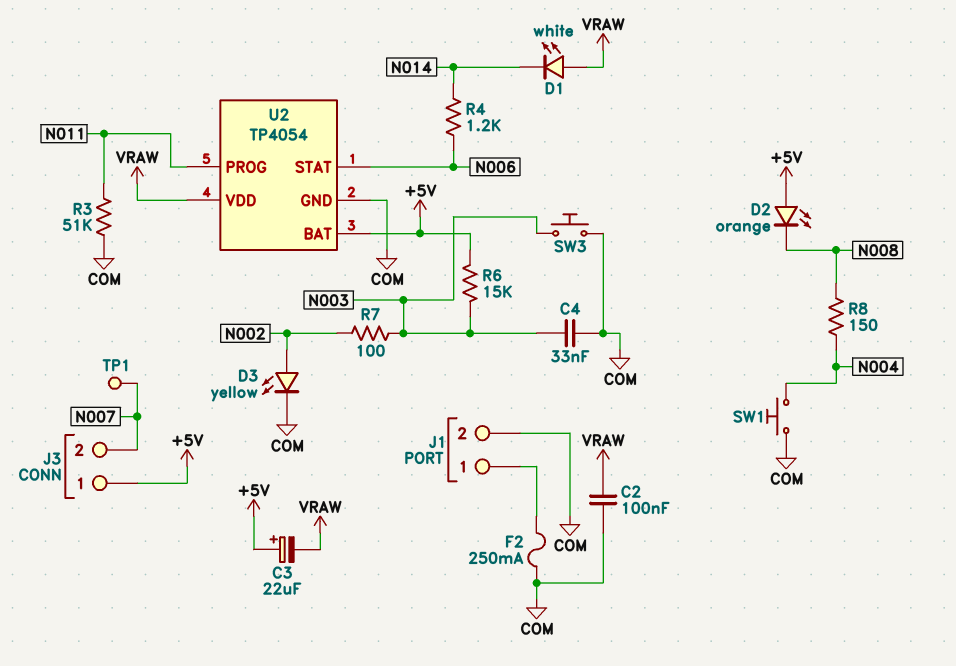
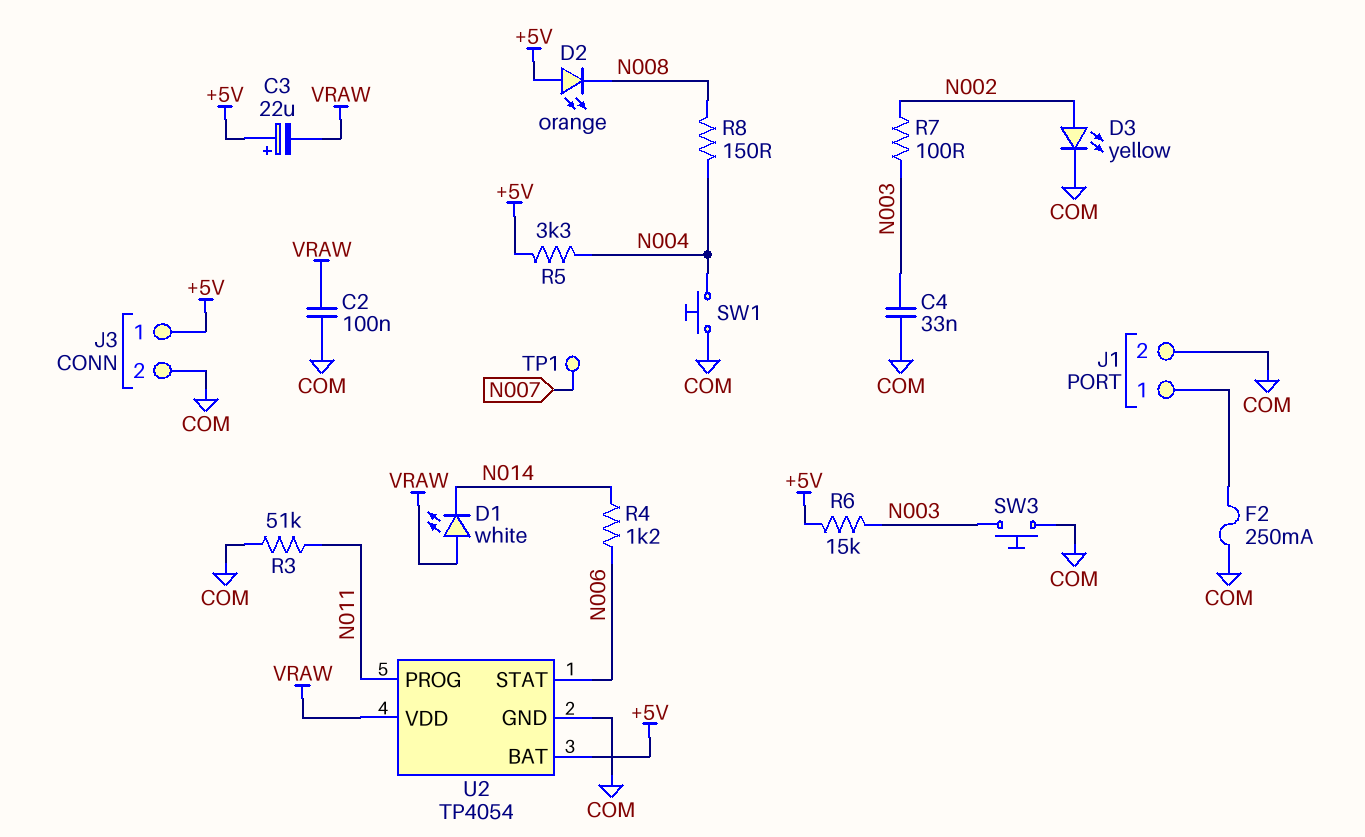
J3 pin 2: N007 -> COM
R5: none -> 3.3k (+5V, N004)

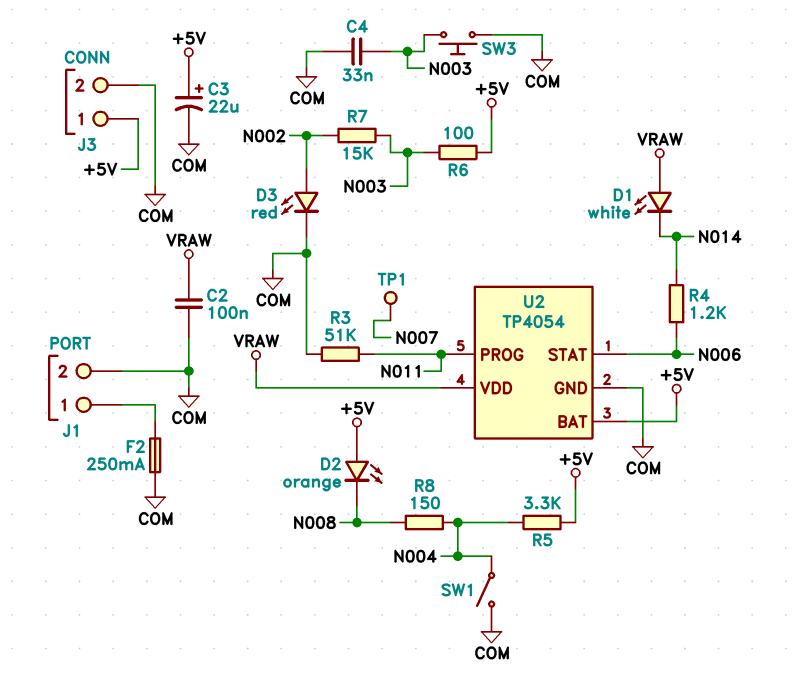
C3: 22uF (plus +5V, minus VRAW) -> 22uF (plus +5V, minus COM)
D3: LED yellow (A N002, K COM) -> LED red (A N002, K COM)
R6: 15k (+5V, N003) -> 100 (+5V, N003)
R7: 100 (N002, N003) -> 15k (N002, N003)
SW1: button (COM, N004) -> switch (COM, N004)

